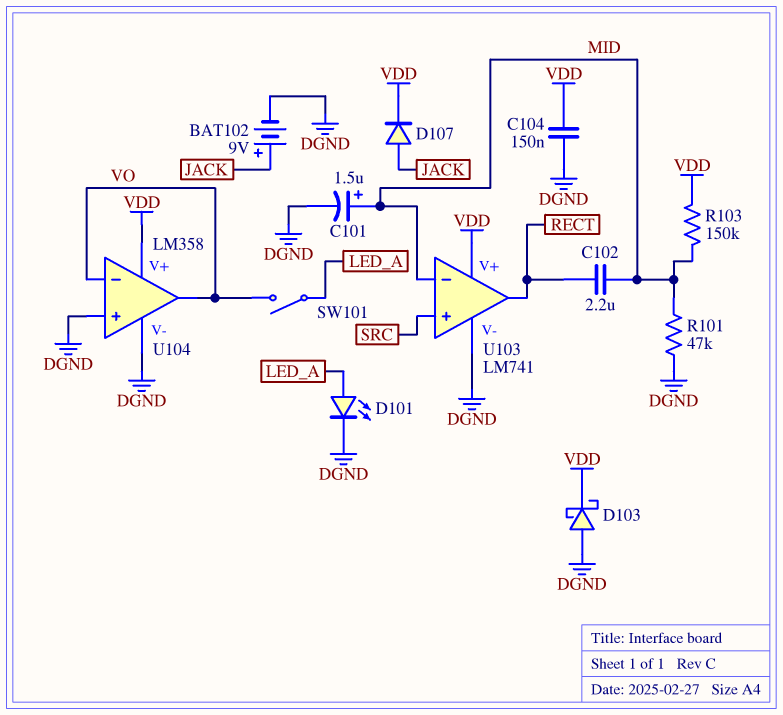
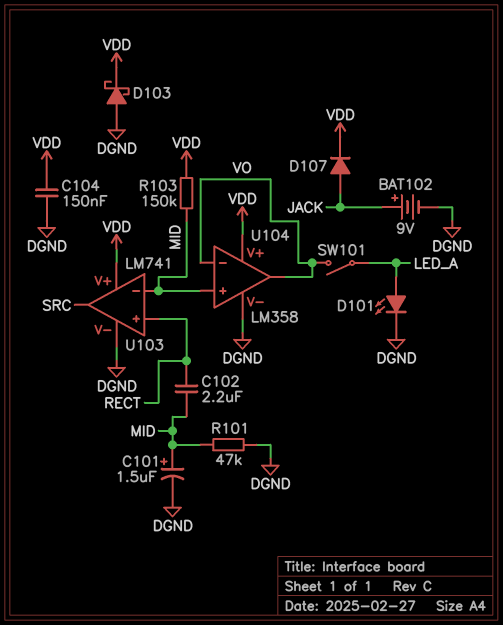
U103 pin in+: SRC -> RECT
U103 pin out: RECT -> SRC
U104 pin in+: DGND -> MID

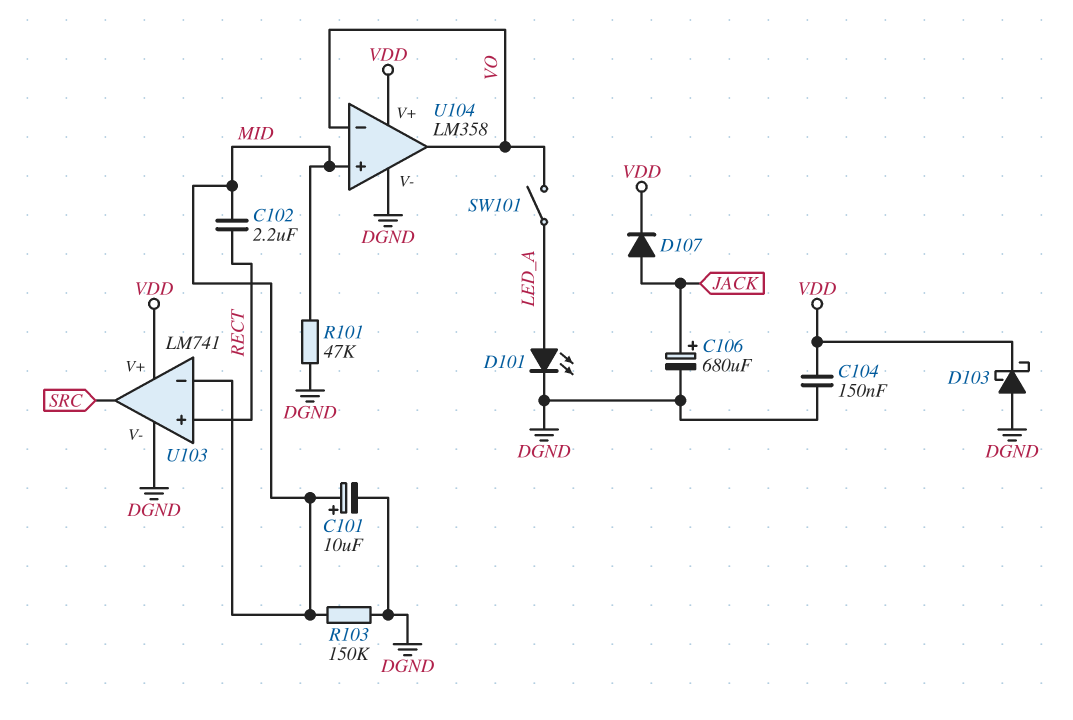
BAT102: 9V (plus JACK, minus DGND) -> none
C101: 1.5uF (plus MID, minus DGND) -> 10uF (plus MID, minus DGND)
C106: none -> 680uF (plus JACK, minus DGND)
R103: 150k (MID, VDD) -> 150k (DGND, MID)

